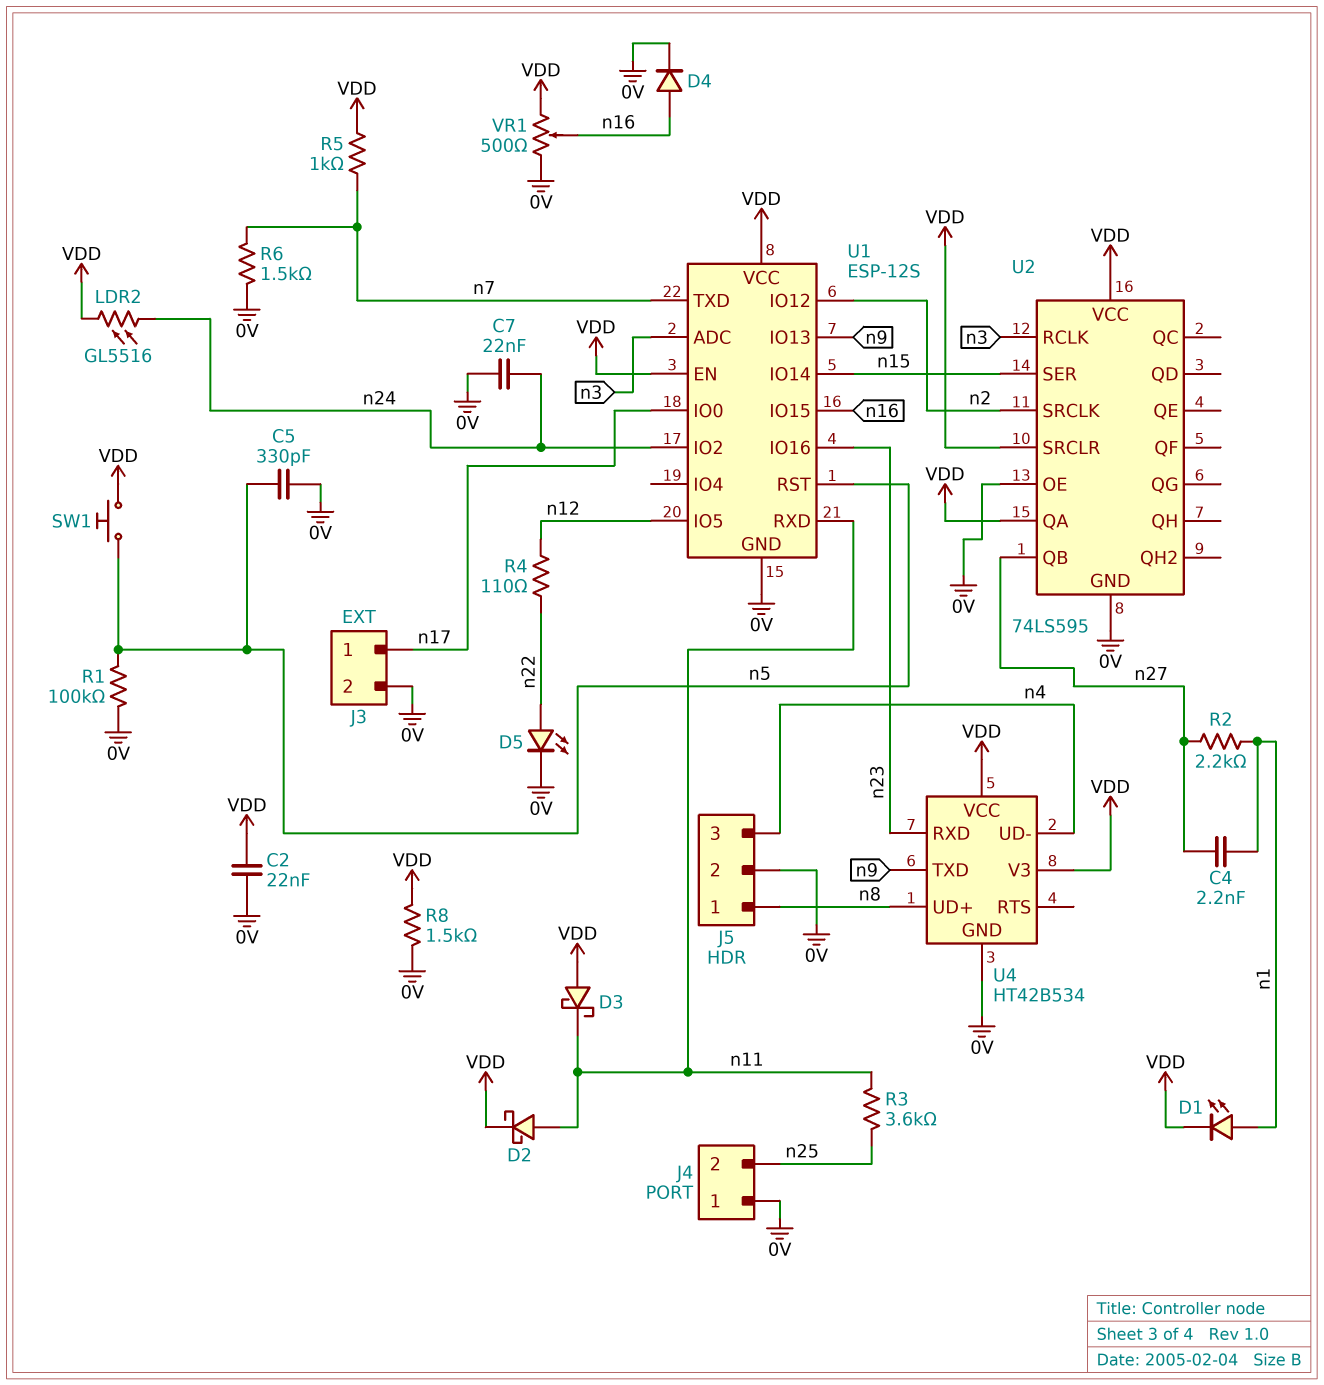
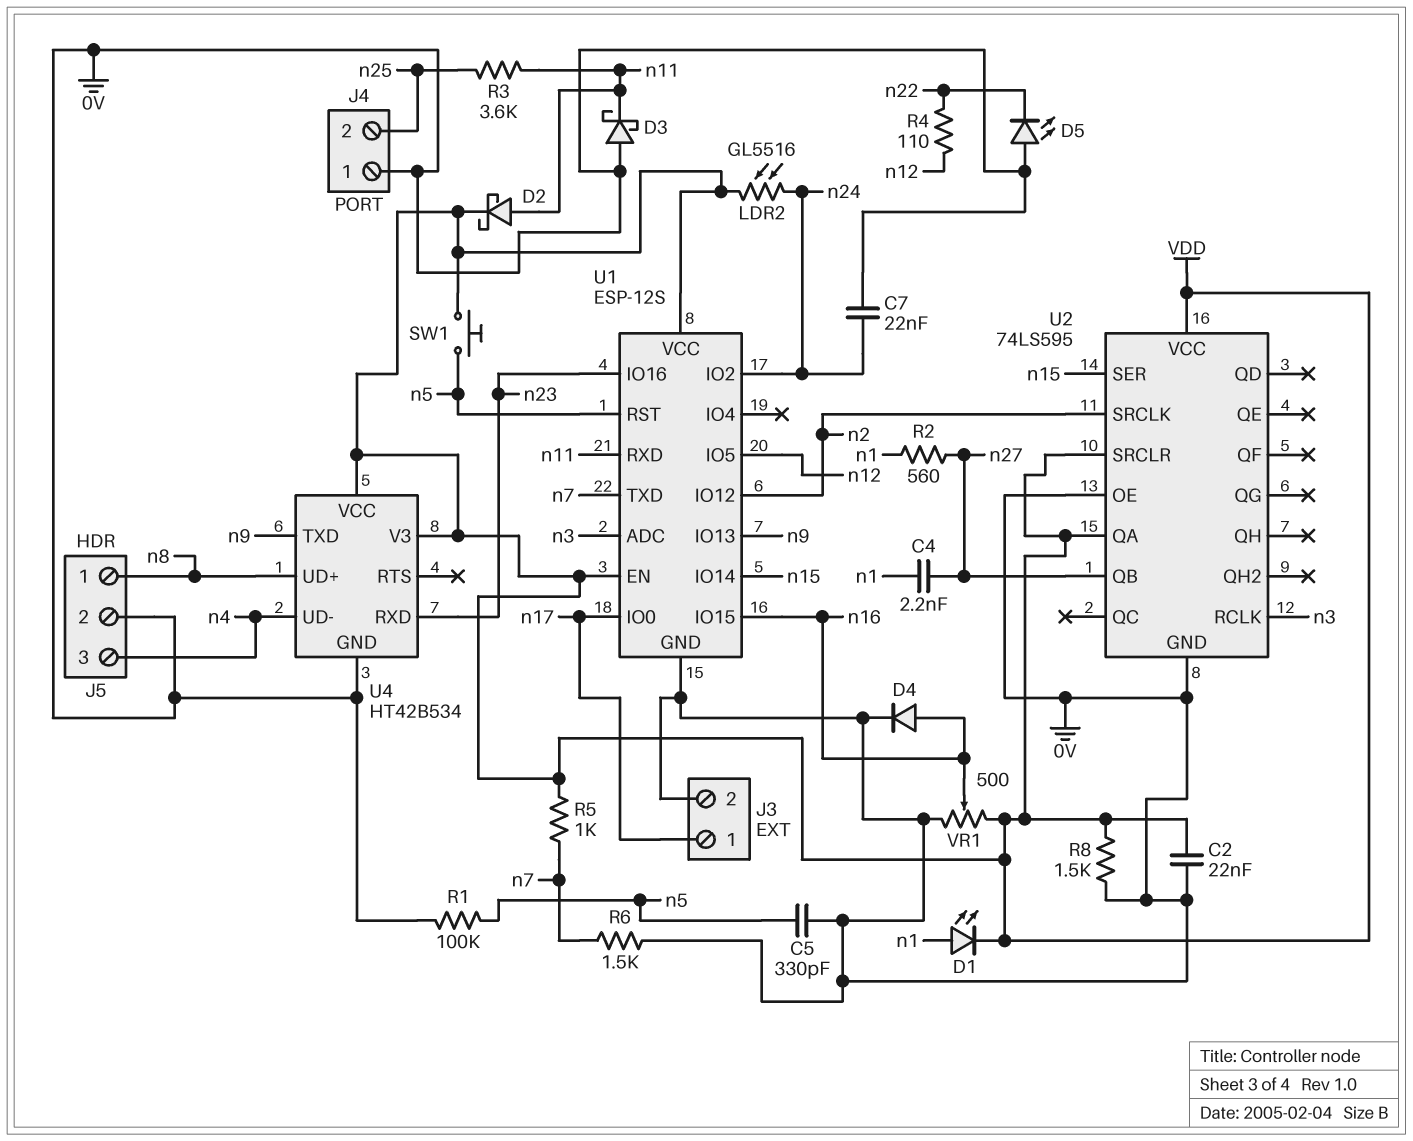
D3: schottky (A VDD, K n11) -> schottky (A 0V, K n11)
D5: LED (A n22, K 0V) -> LED (A 0V, K n22)
R2: 2.2k (n1, n27) -> 560 (n1, n27)

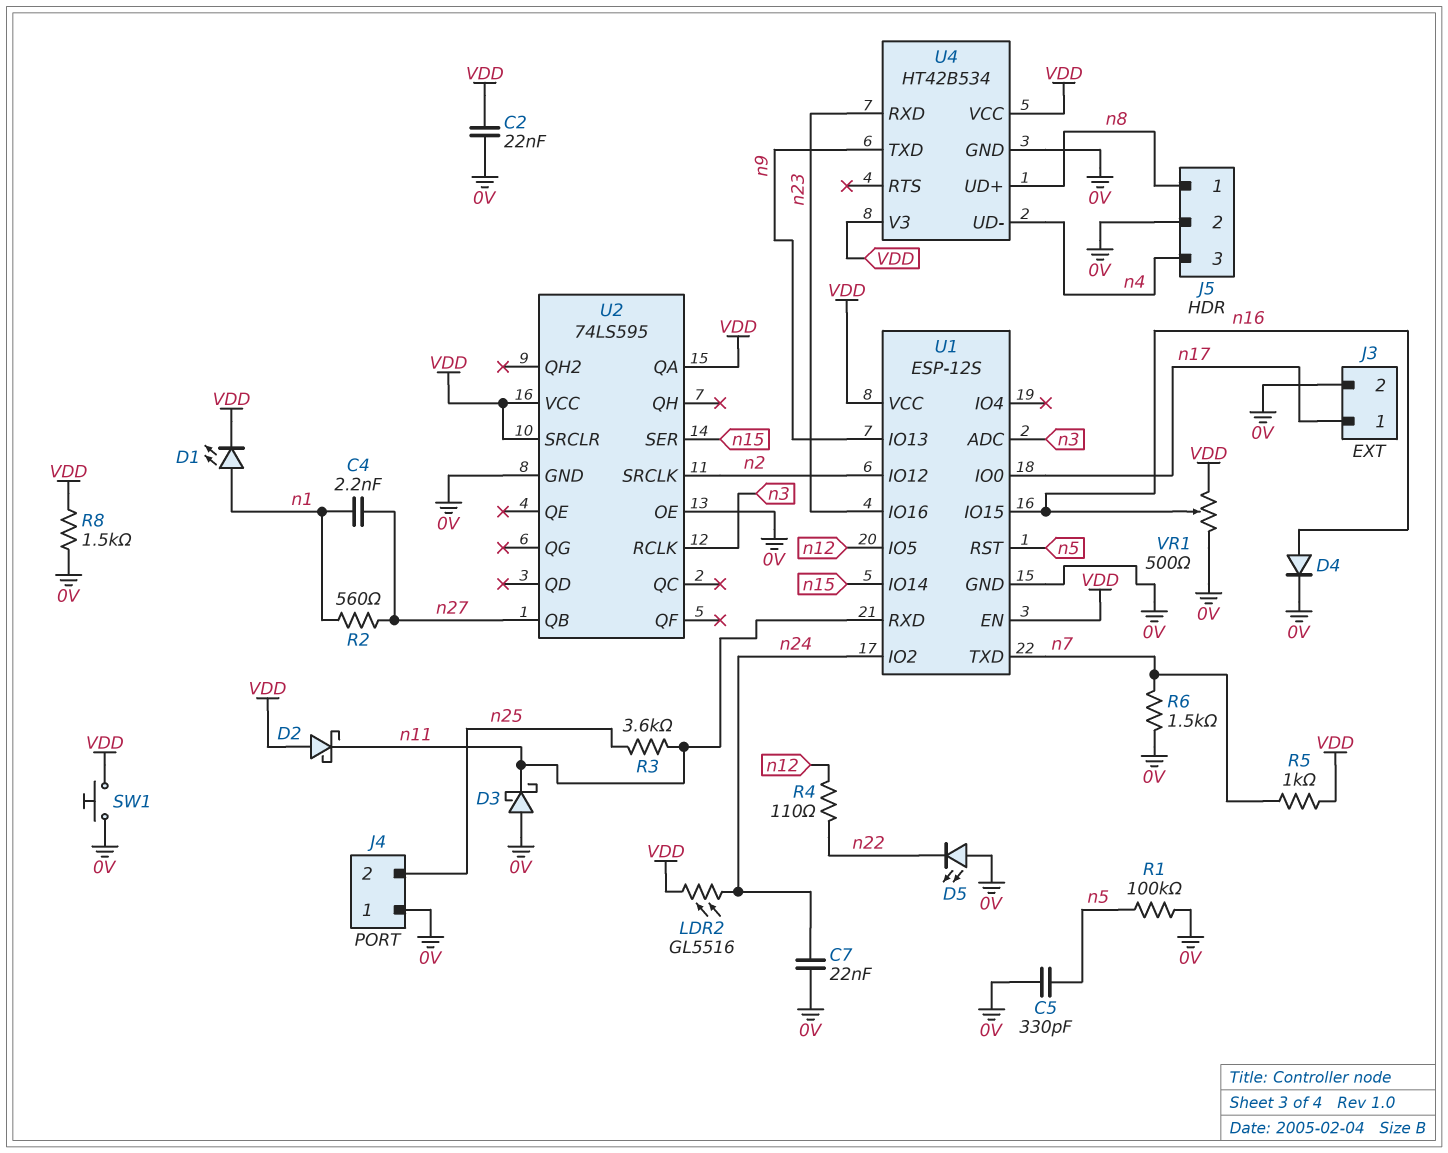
D2: schottky (A n11, K VDD) -> schottky (A VDD, K n11)
SW1: button (VDD, n5) -> button (0V, VDD)

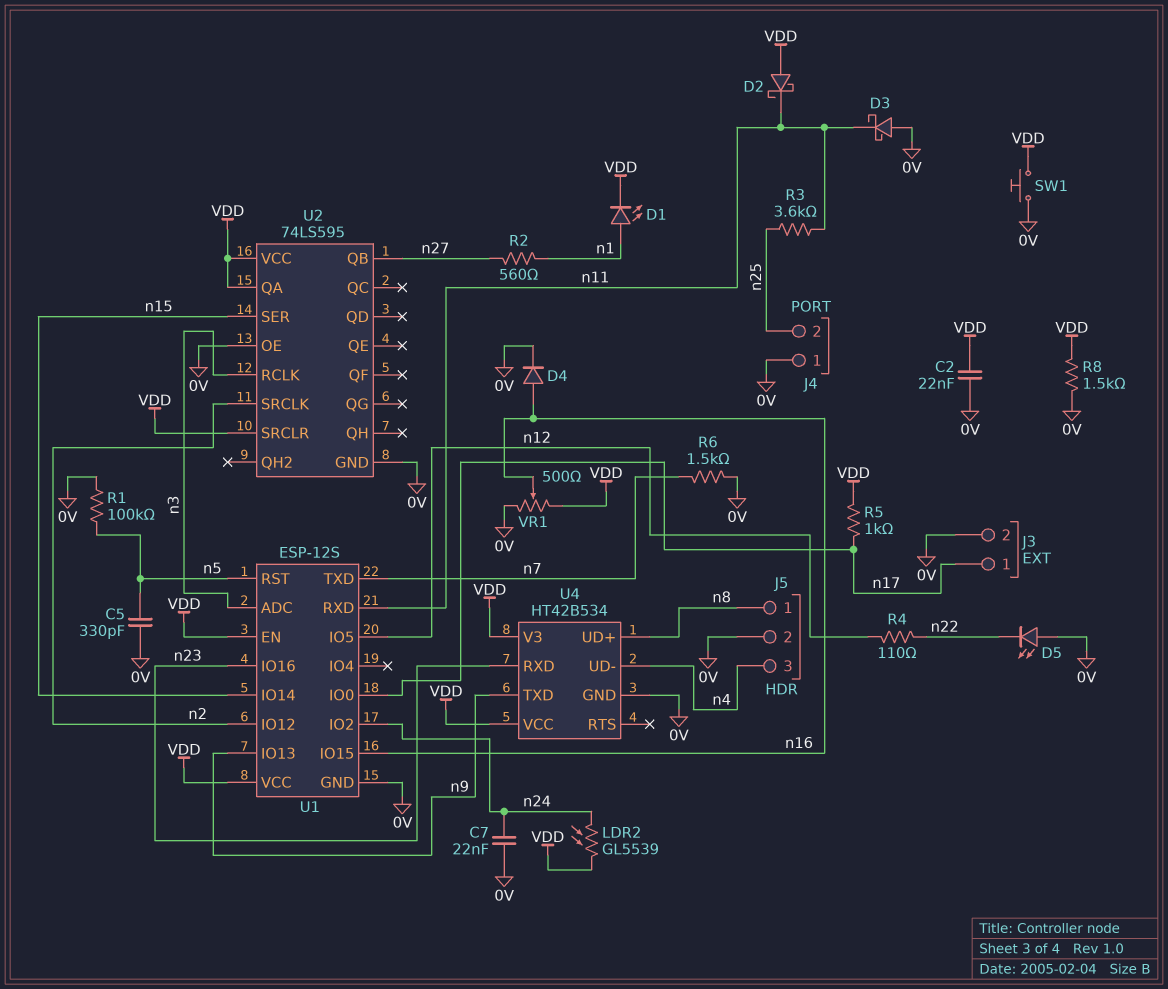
C4: 2.2nF (n1, n27) -> none
LDR2: GL5516 (VDD, n24) -> GL5539 (VDD, n24)
R5: 1k (VDD, n7) -> 1k (VDD, n17)

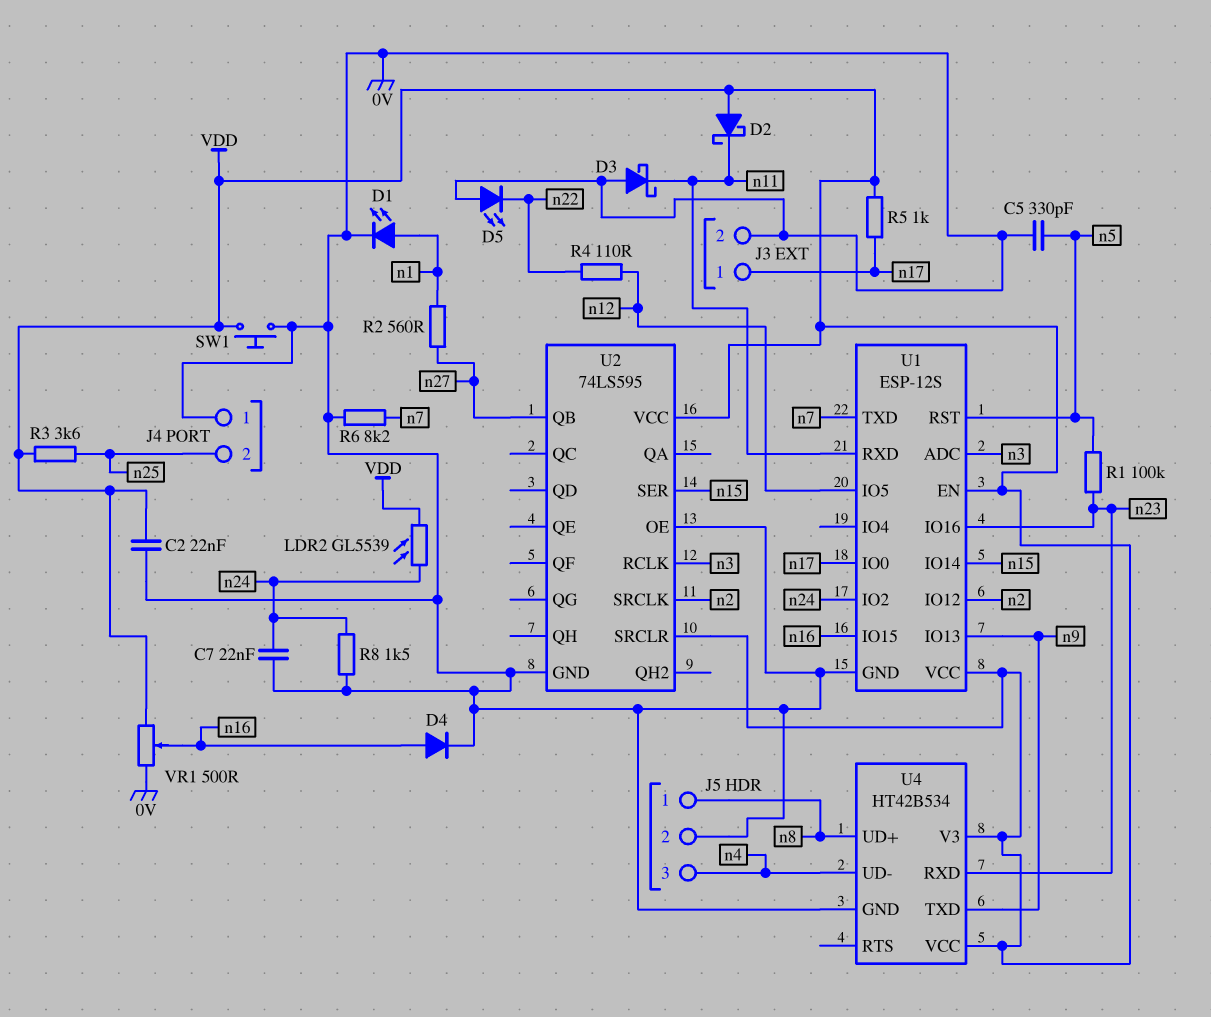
D1: LED (A n1, K VDD) -> LED (A n1, K 0V)
R1: 100k (0V, n5) -> 100k (n5, n23)
R3: 3.6k (n11, n25) -> 3.6k (VDD, n25)
R6: 1.5k (0V, n7) -> 8.2k (0V, n7)
R8: 1.5k (0V, VDD) -> 1.5k (0V, n24)
U2 pin QA: VDD -> none

